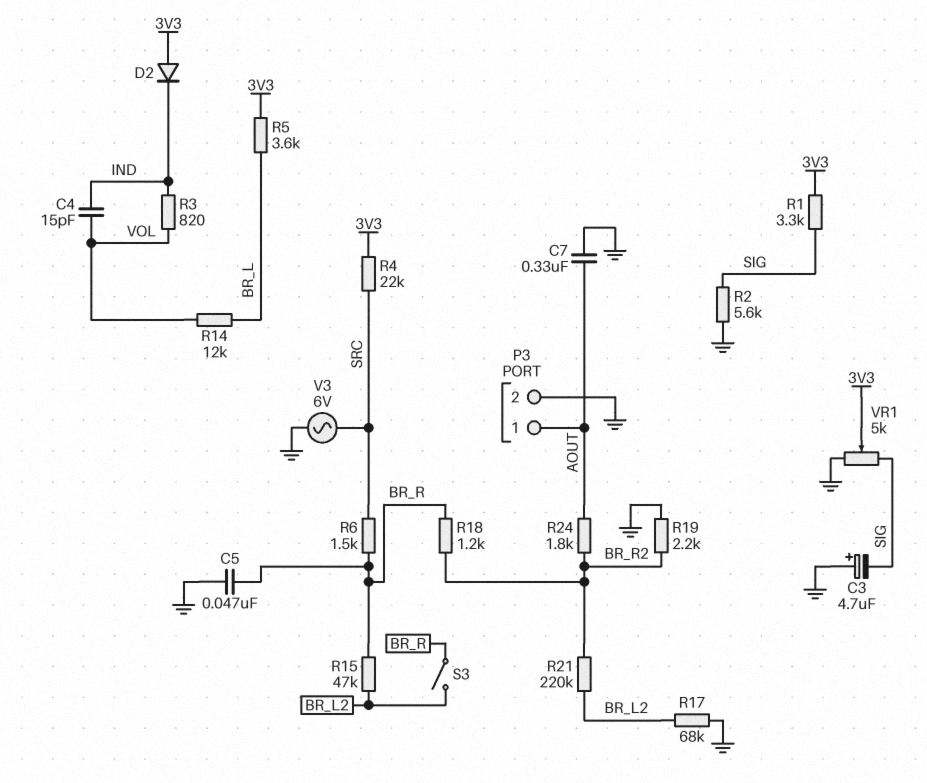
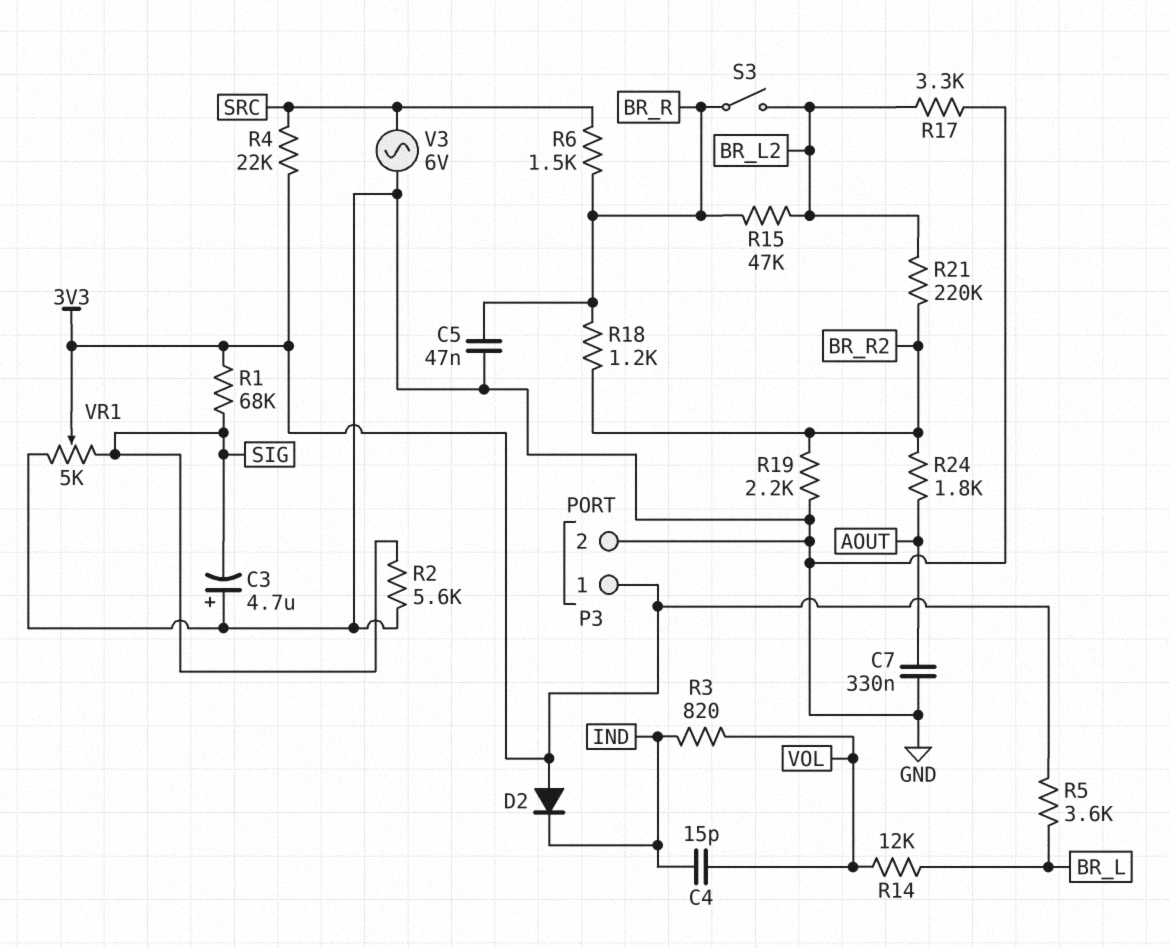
P3 pin 1: AOUT -> 3V3
R1: 3.3k (3V3, SIG) -> 68k (3V3, SIG)
R17: 68k (BR_L2, GND) -> 3.3k (BR_L2, GND)

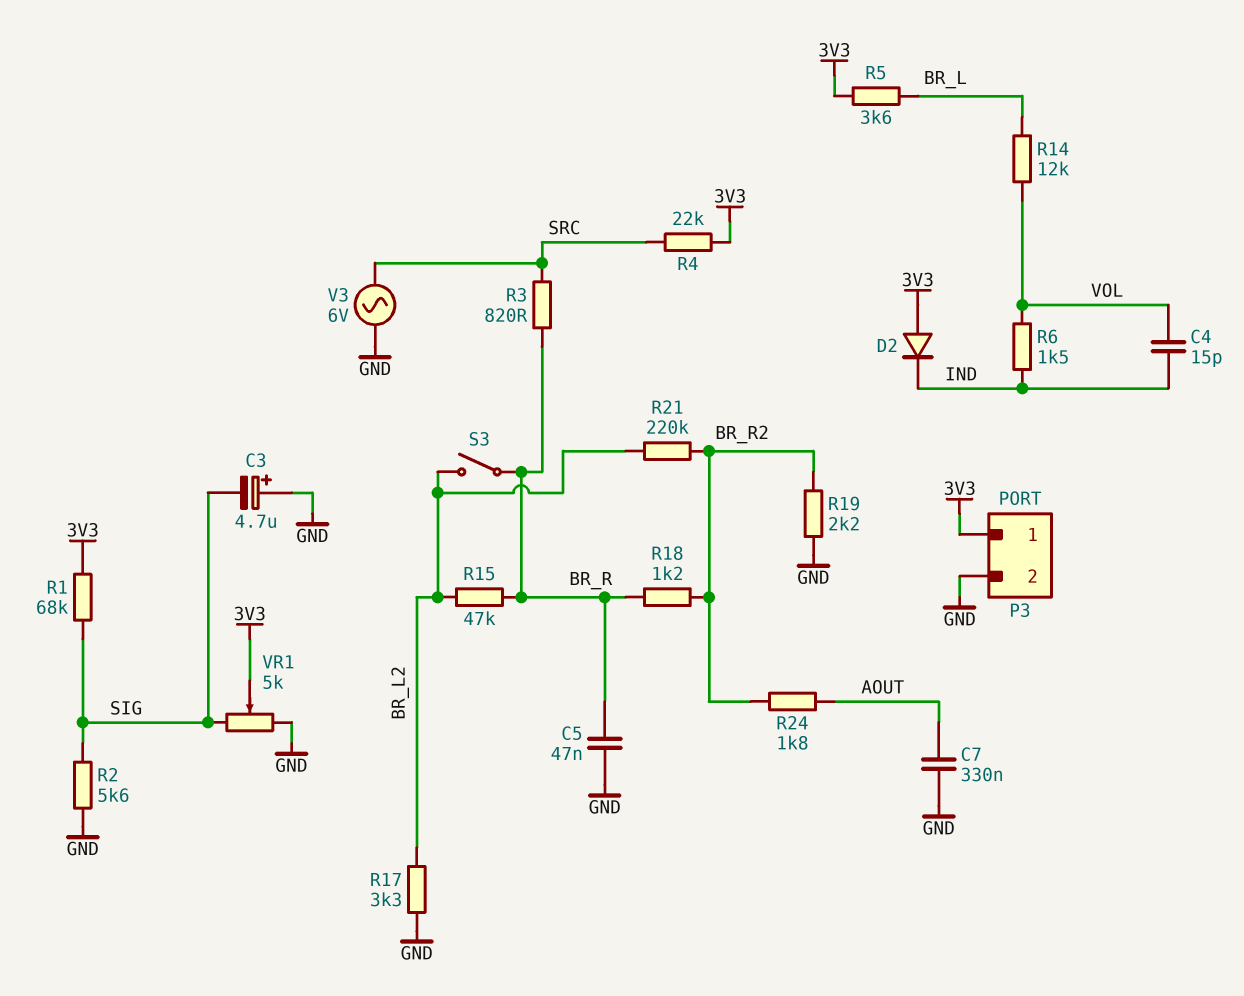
R3: 820 (IND, VOL) -> 820 (BR_R, SRC)
R6: 1.5k (BR_R, SRC) -> 1.5k (IND, VOL)

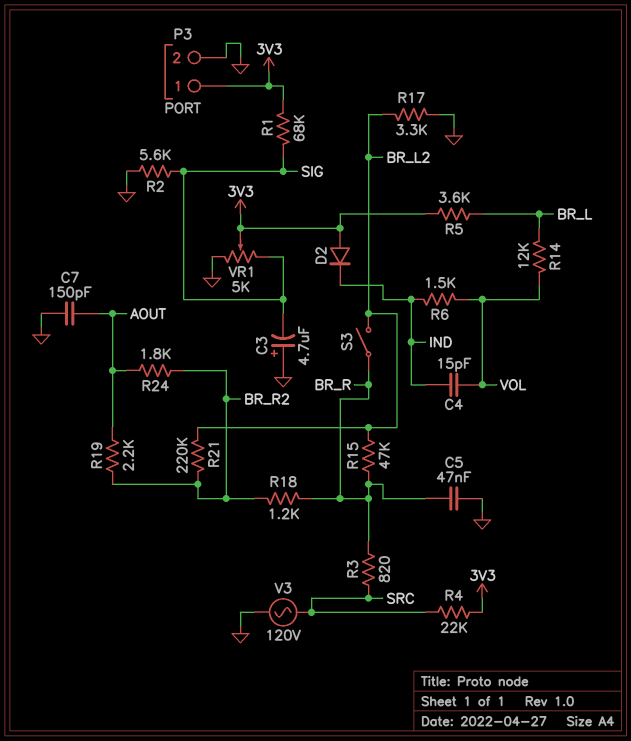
C7: 330nF (AOUT, GND) -> 150pF (AOUT, GND)
R19: 2.2k (BR_R2, GND) -> 2.2k (AOUT, BR_R2)
V3: AC 6V (GND, SRC) -> AC 120V (GND, SRC)

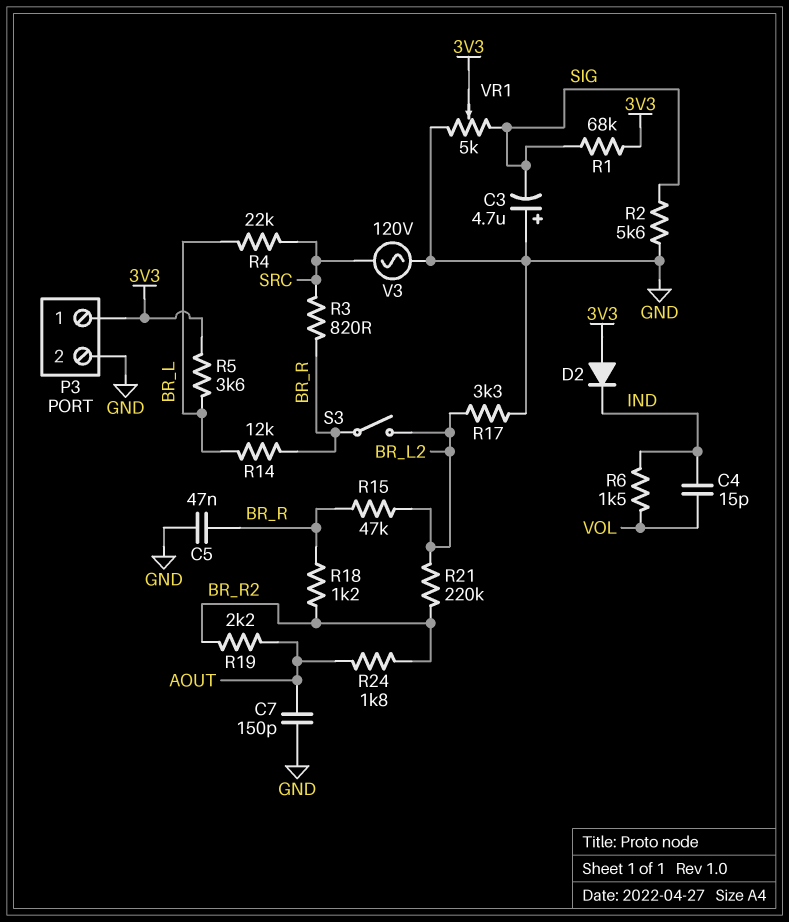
R4: 22k (3V3, SRC) -> 22k (BR_L, SRC)
R14: 12k (BR_L, VOL) -> 12k (BR_L, BR_R)

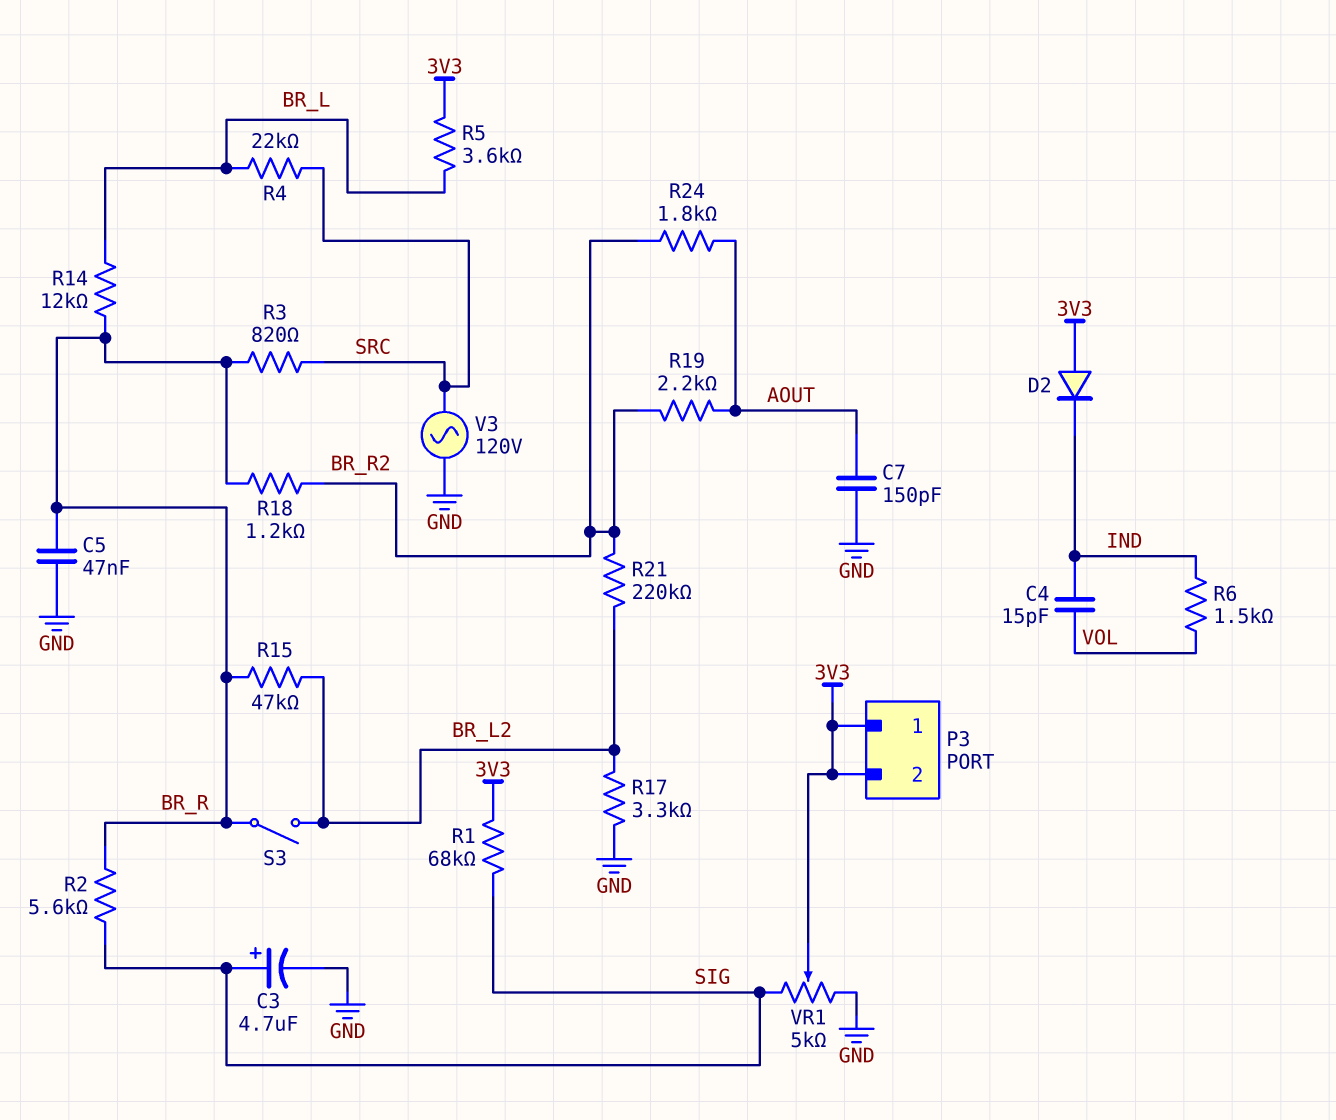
C3: 4.7uF (plus GND, minus SIG) -> 4.7uF (plus SIG, minus GND)
P3 pin 2: GND -> 3V3
R2: 5.6k (GND, SIG) -> 5.6k (BR_R, SIG)

